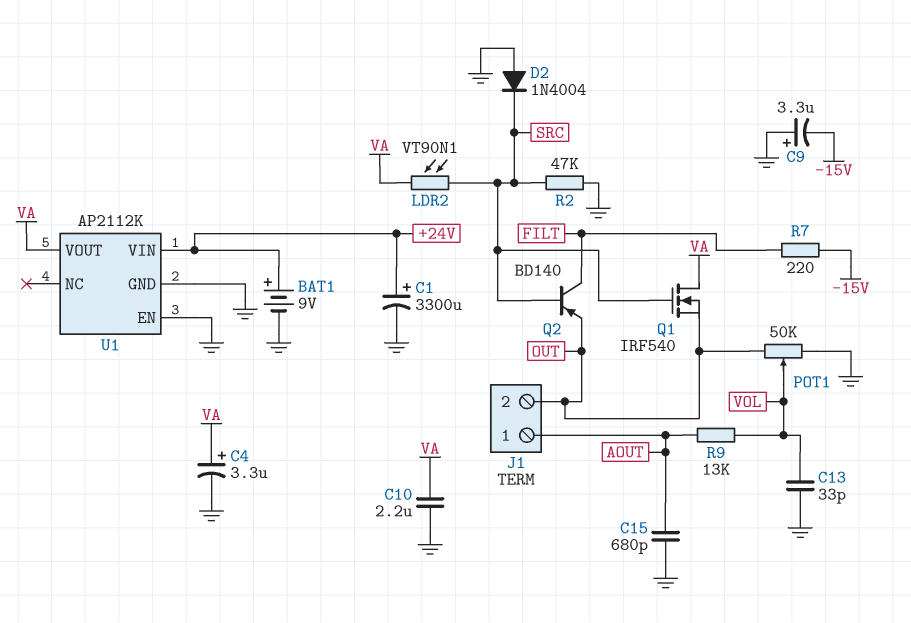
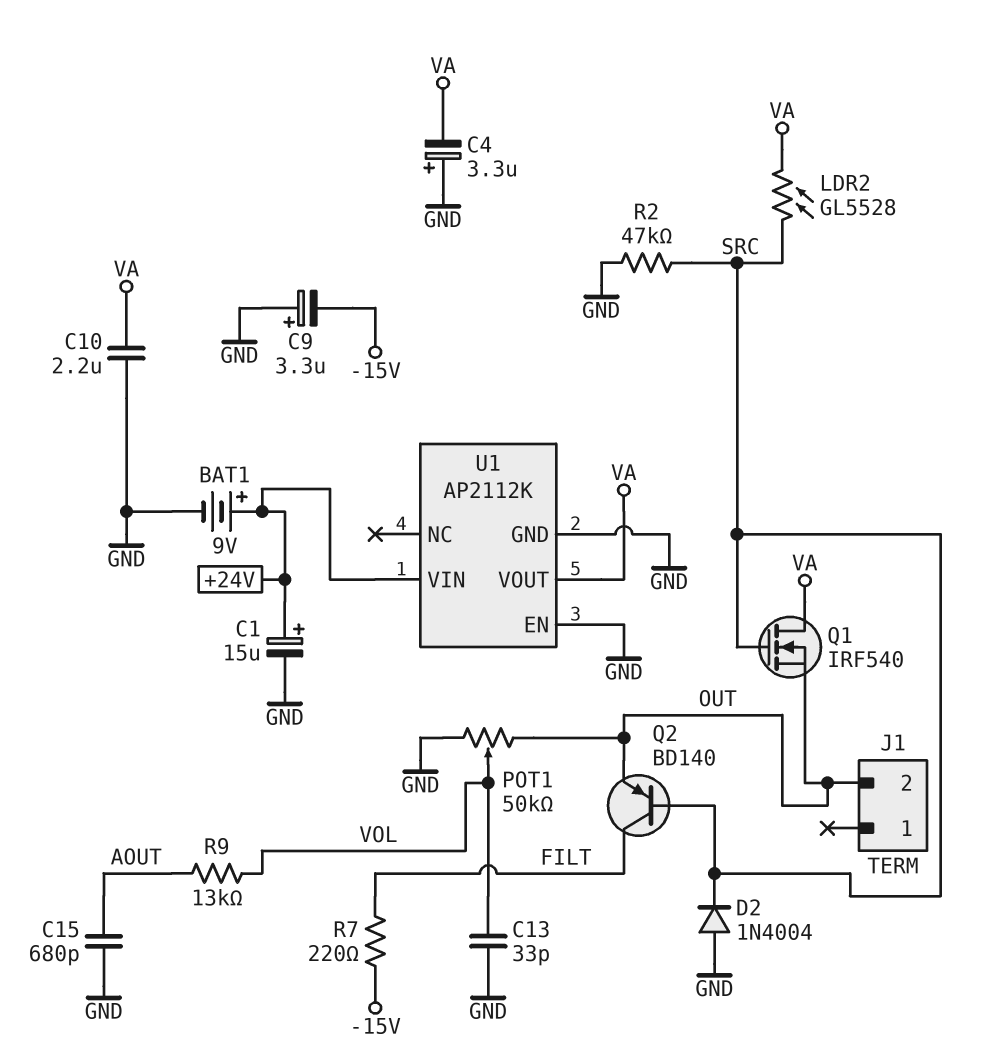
C1: 3300uF (plus +24V, minus GND) -> 15uF (plus +24V, minus GND)
C4: 3.3uF (plus VA, minus GND) -> 3.3uF (plus GND, minus VA)
J1 pin 1: AOUT -> none
LDR2: VT90N1 (SRC, VA) -> GL5528 (SRC, VA)

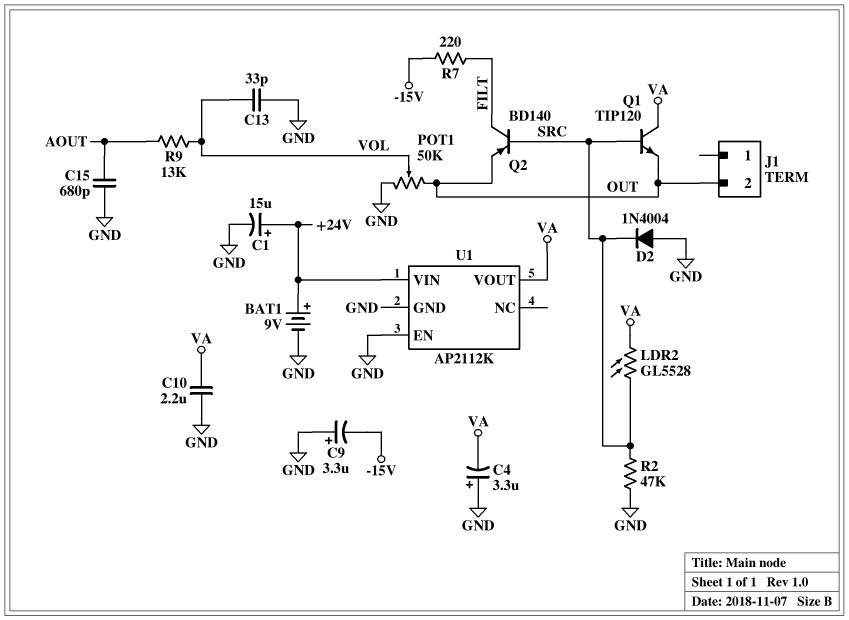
Q1: NMOS IRF540 (G SRC, D VA, S OUT) -> NPN TIP120 (B SRC, C VA, E OUT)

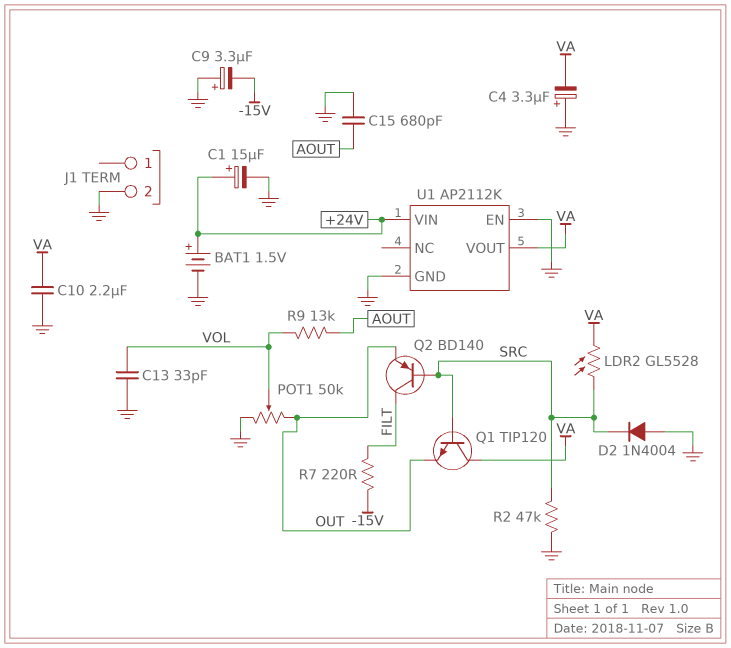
BAT1: 9V (plus +24V, minus GND) -> 1.5V (plus +24V, minus GND)
J1 pin 2: OUT -> GND

